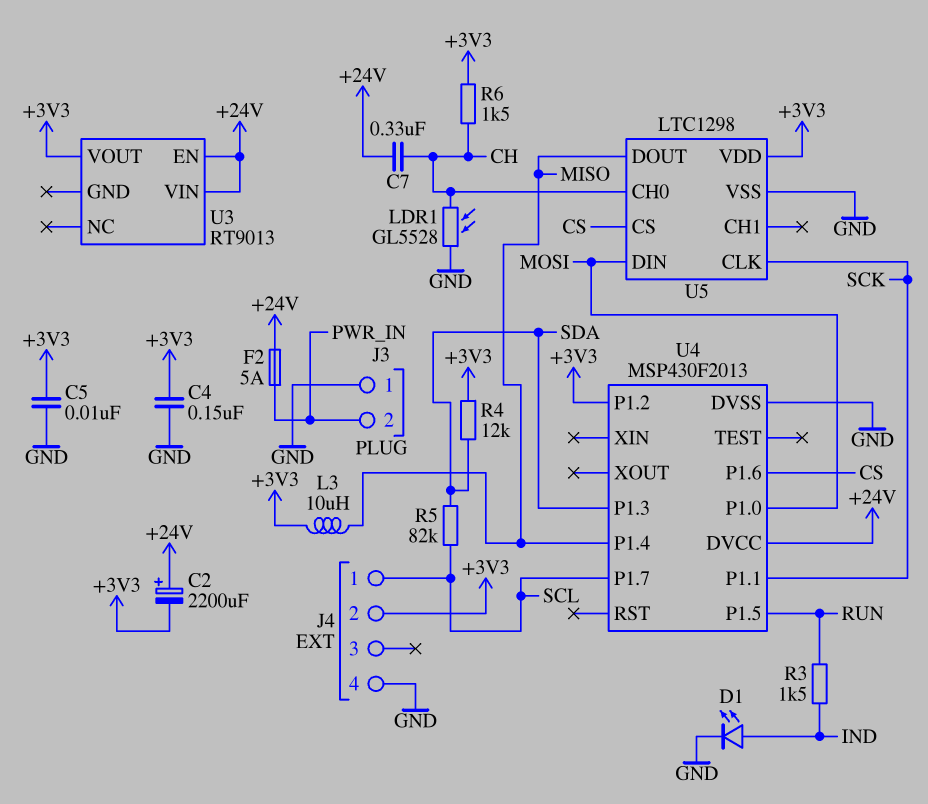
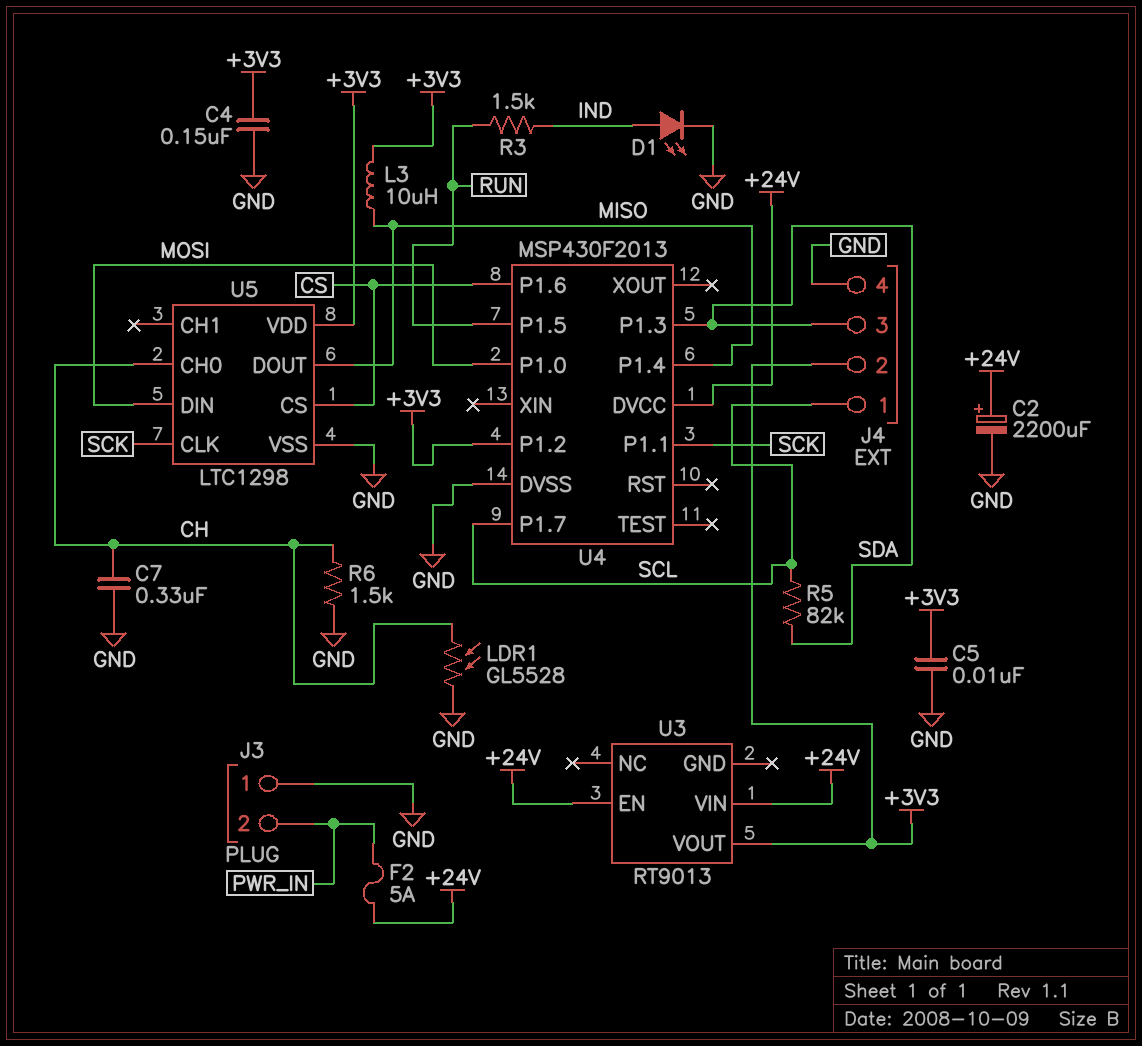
C2: 2200uF (plus +24V, minus +3V3) -> 2200uF (plus +24V, minus GND)
C7: 330nF (+24V, CH) -> 330nF (CH, GND)
J4 pin 3: none -> SDA
R4: 12k (+3V3, SDA) -> none
R6: 1.5k (+3V3, CH) -> 1.5k (CH, GND)

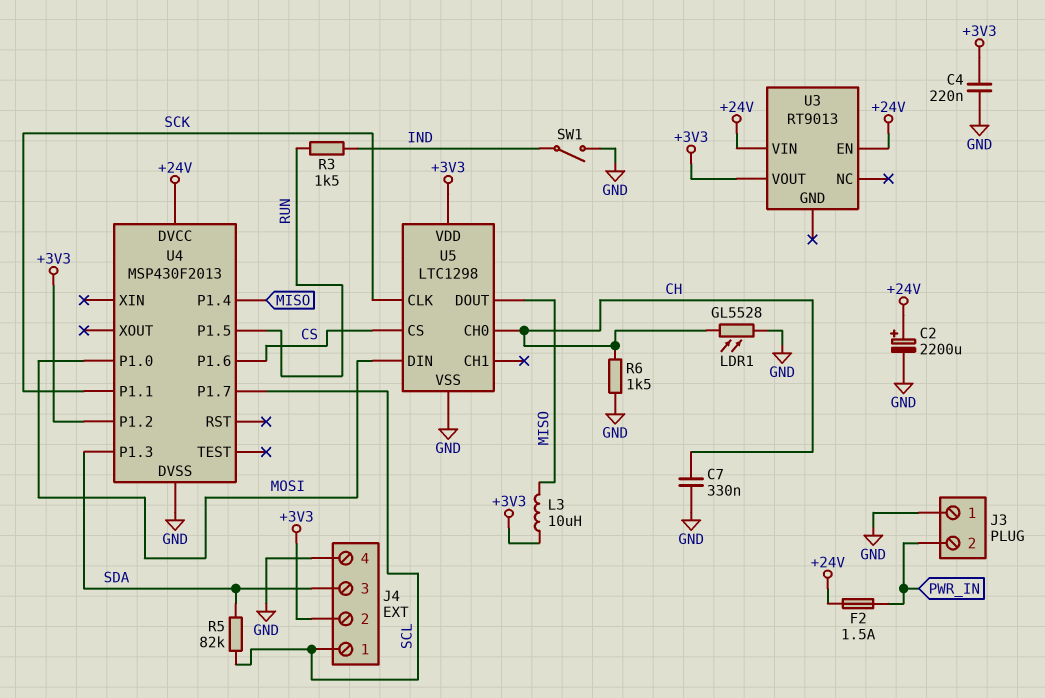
C4: 150nF (+3V3, GND) -> 220nF (+3V3, GND)
C5: 10nF (+3V3, GND) -> none
D1: LED (A IND, K GND) -> none
F2: 5A (+24V, PWR_IN) -> 1.5A (+24V, PWR_IN)
SW1: none -> switch (GND, IND)

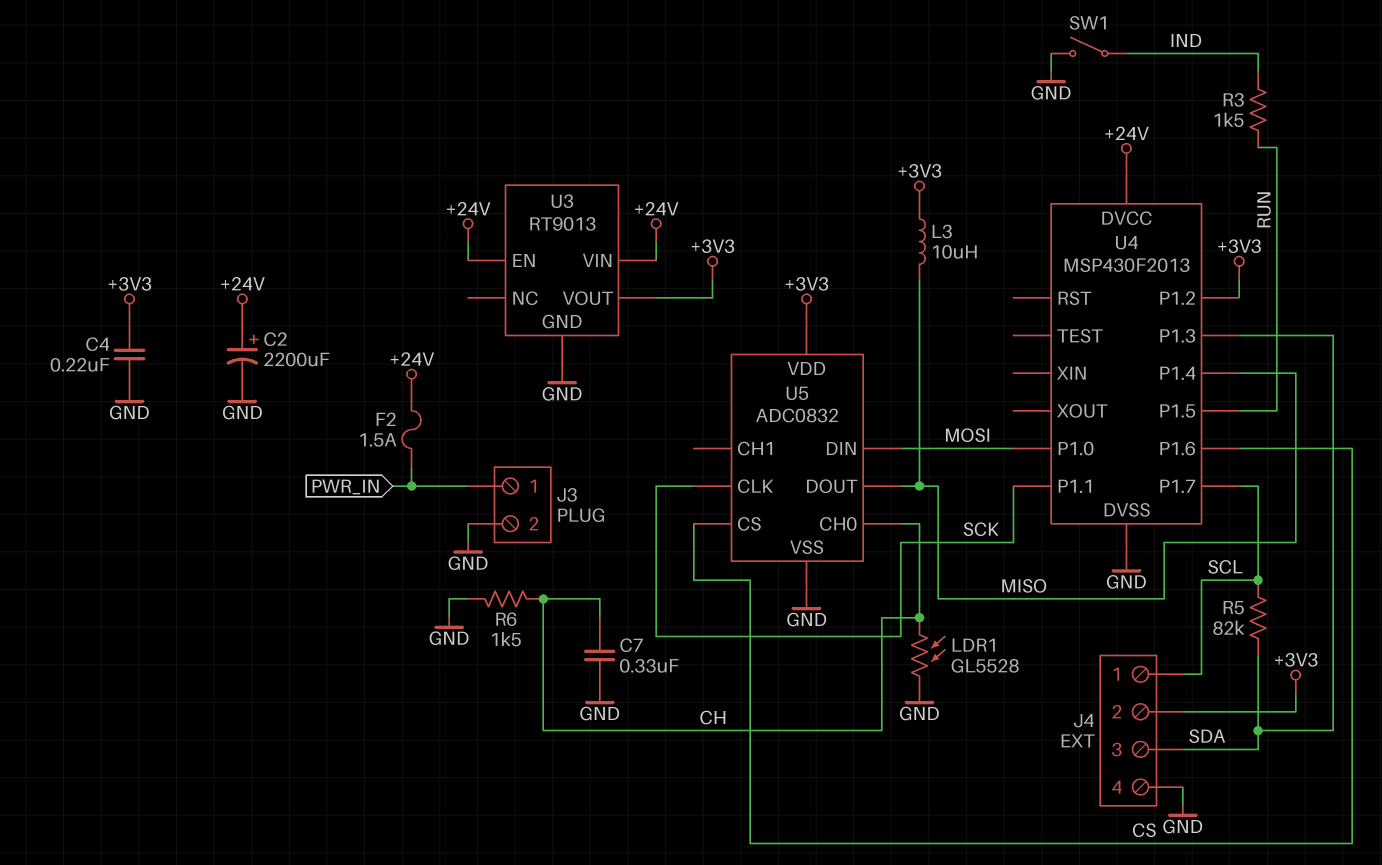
J3 pin 1: GND -> PWR_IN
J3 pin 2: PWR_IN -> GND
U3 pin GND: none -> GND
U5: LTC1298 -> ADC0832

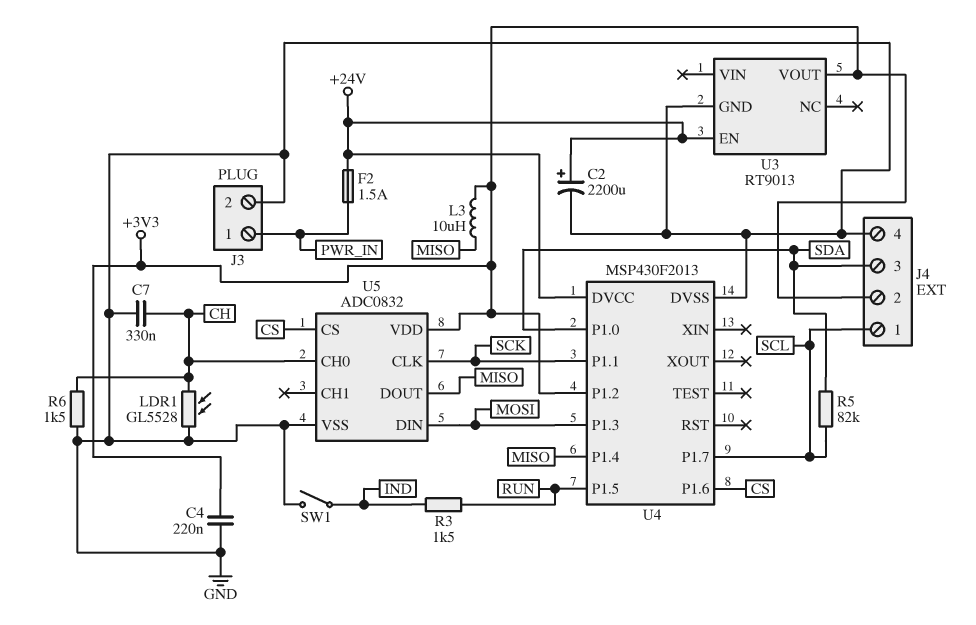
U3 pin VIN: +24V -> none
U4 pin P1.0: MOSI -> SDA
U4 pin P1.3: SDA -> MOSI

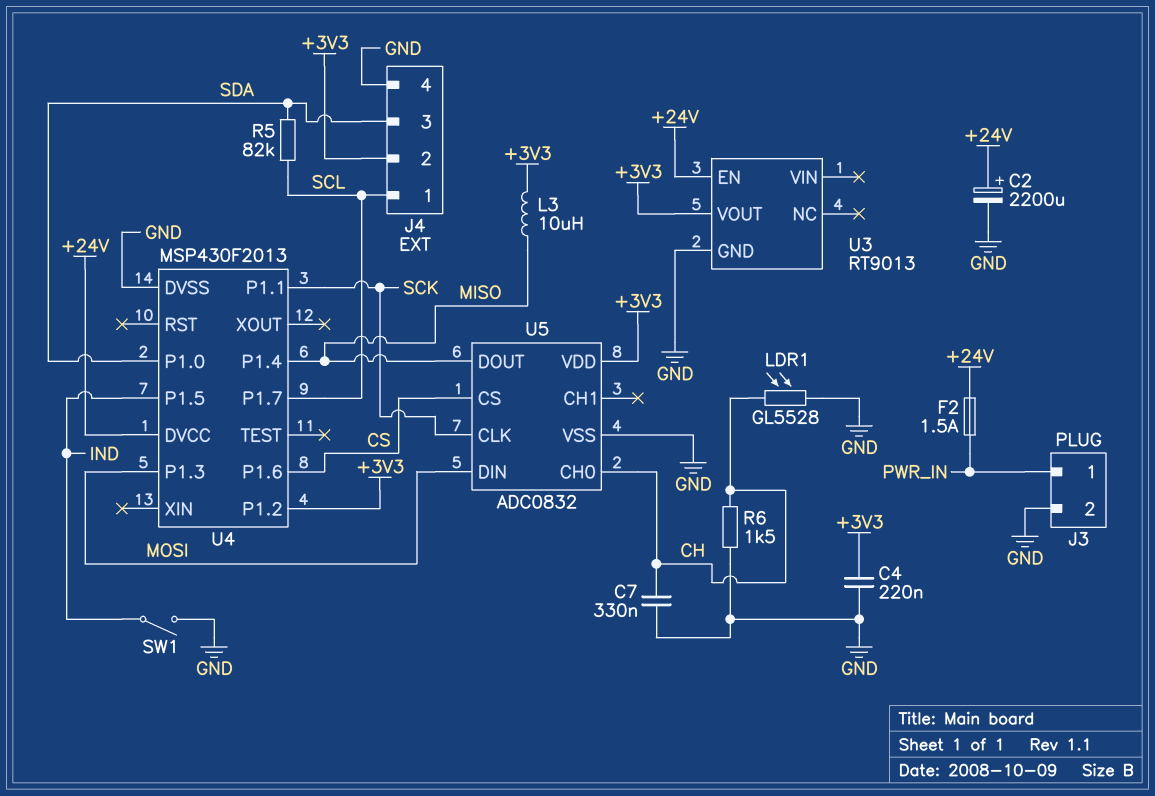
R3: 1.5k (IND, RUN) -> none
U4 pin P1.5: RUN -> IND

